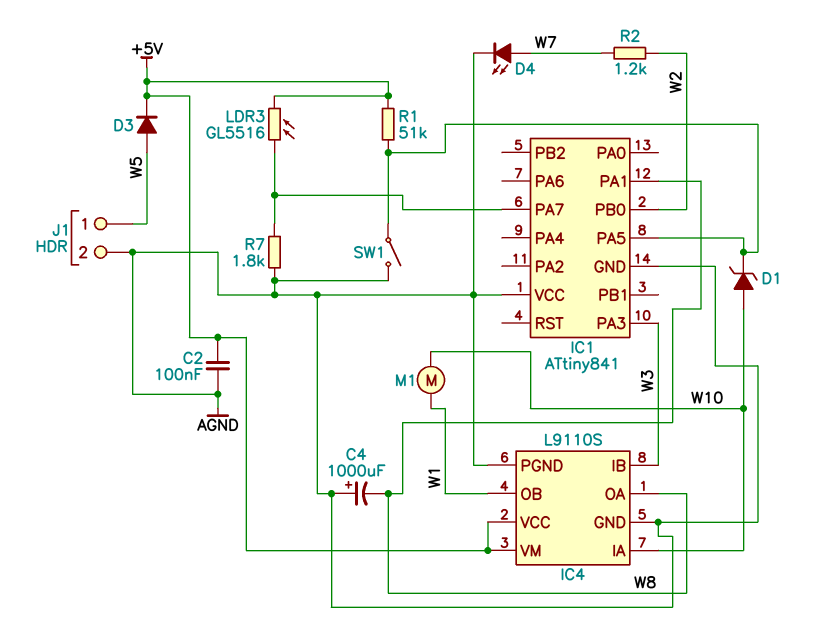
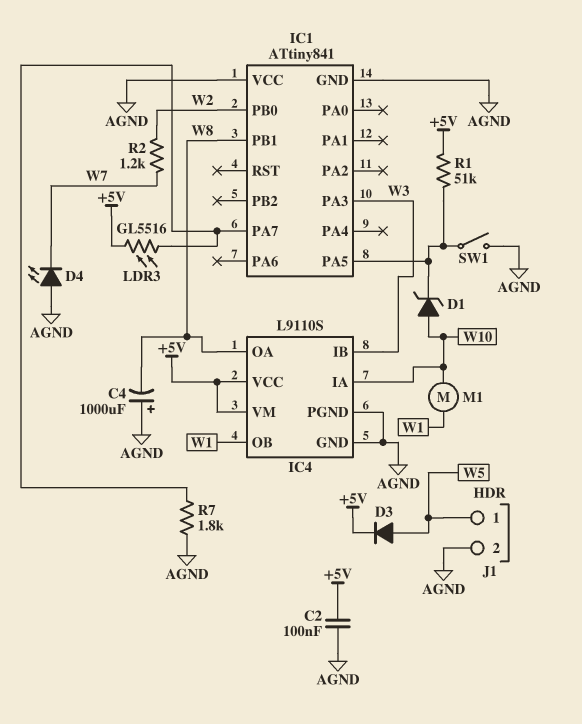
D4: LED (A W7, K AGND) -> LED (A AGND, K W7)
IC1 pin PA1: W8 -> none
IC1 pin PB1: none -> W8

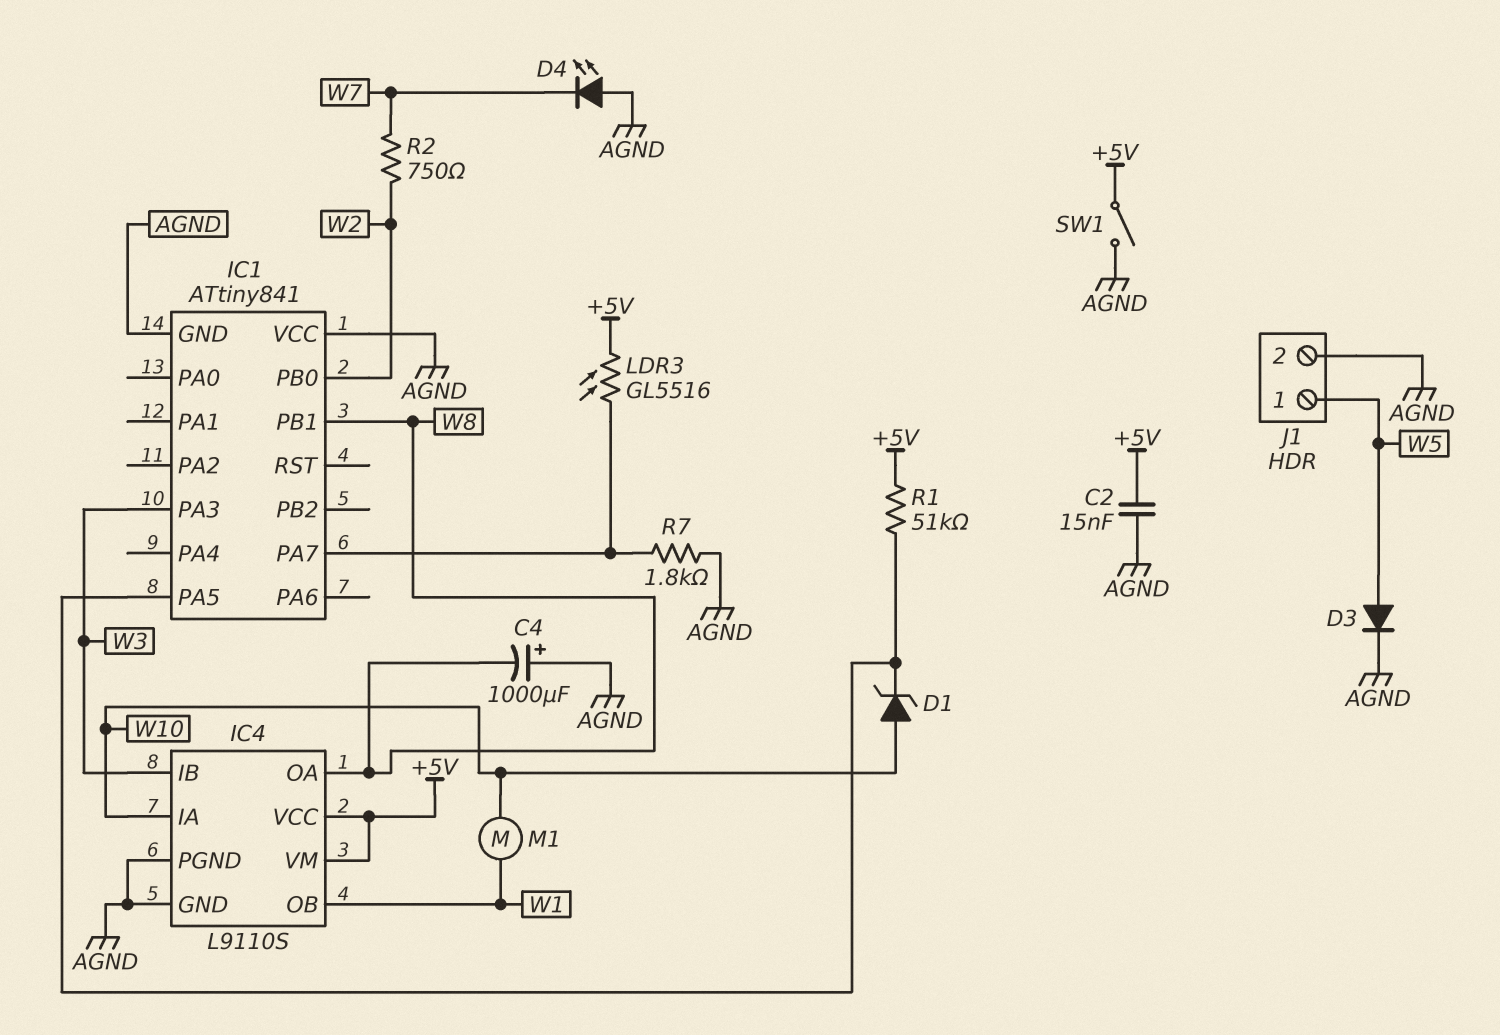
C2: 100nF (+5V, AGND) -> 15nF (+5V, AGND)
D3: diode (A W5, K +5V) -> diode (A W5, K AGND)
R2: 1.2k (W2, W7) -> 750 (W2, W7)
SW1: switch (AGND, IC1/PA5) -> switch (+5V, AGND)

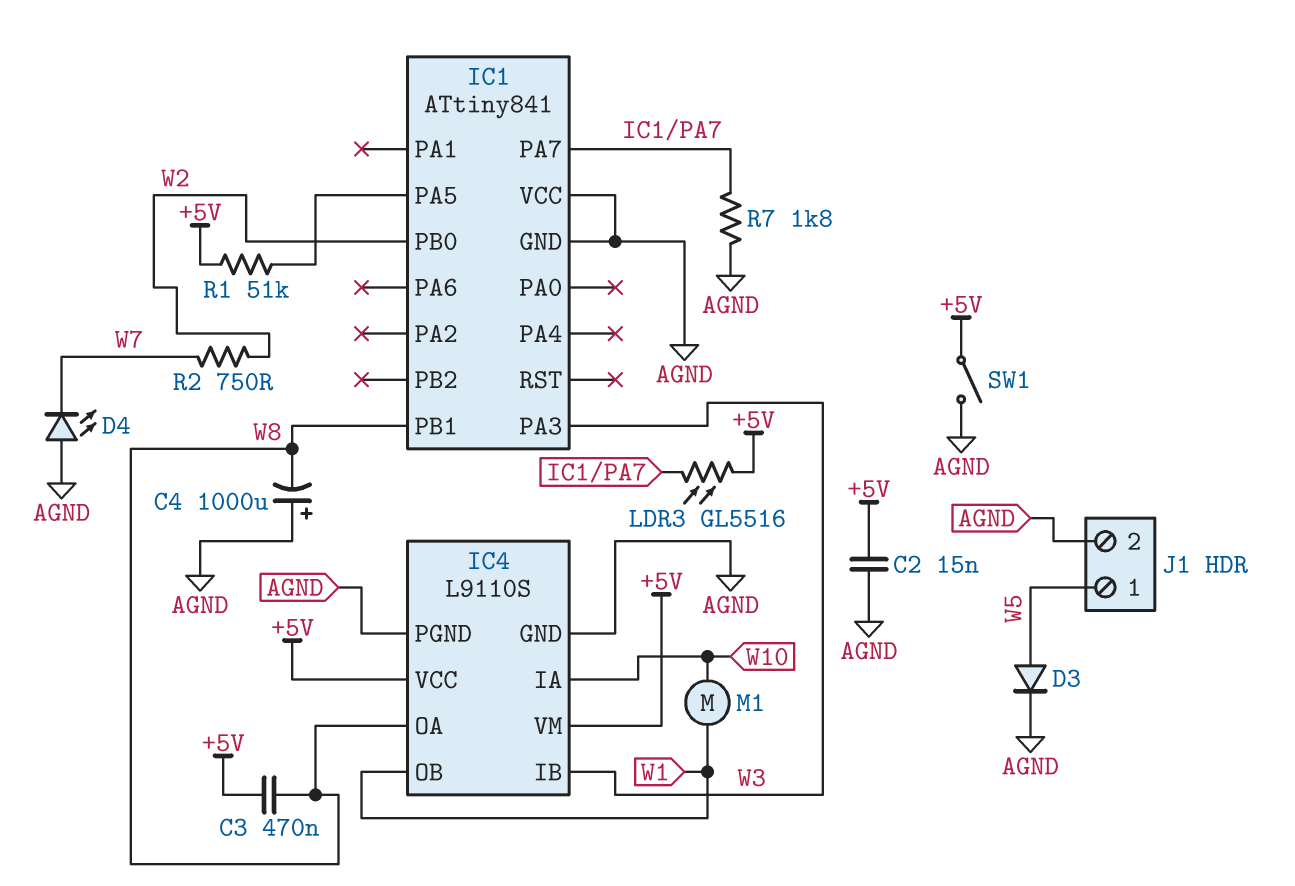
C3: none -> 470nF (+5V, W8)
D1: zener (A W10, K IC1/PA5) -> none

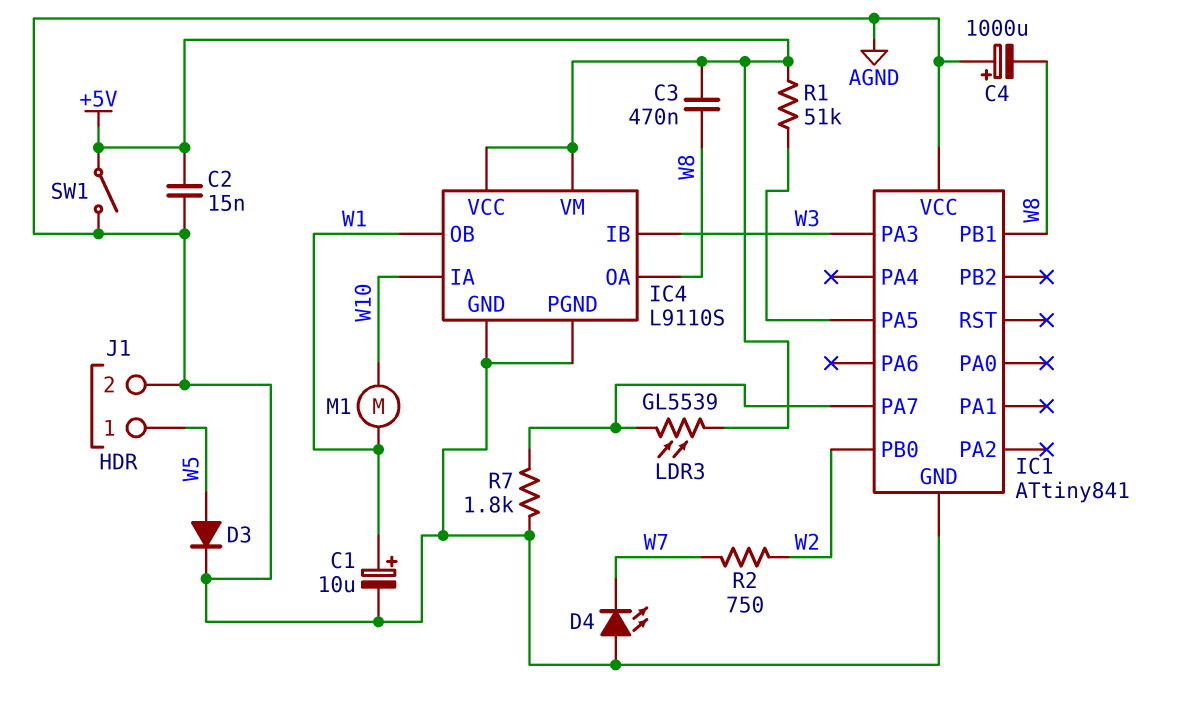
C1: none -> 10uF (plus W1, minus AGND)
LDR3: GL5516 (+5V, IC1/PA7) -> GL5539 (+5V, IC1/PA7)

